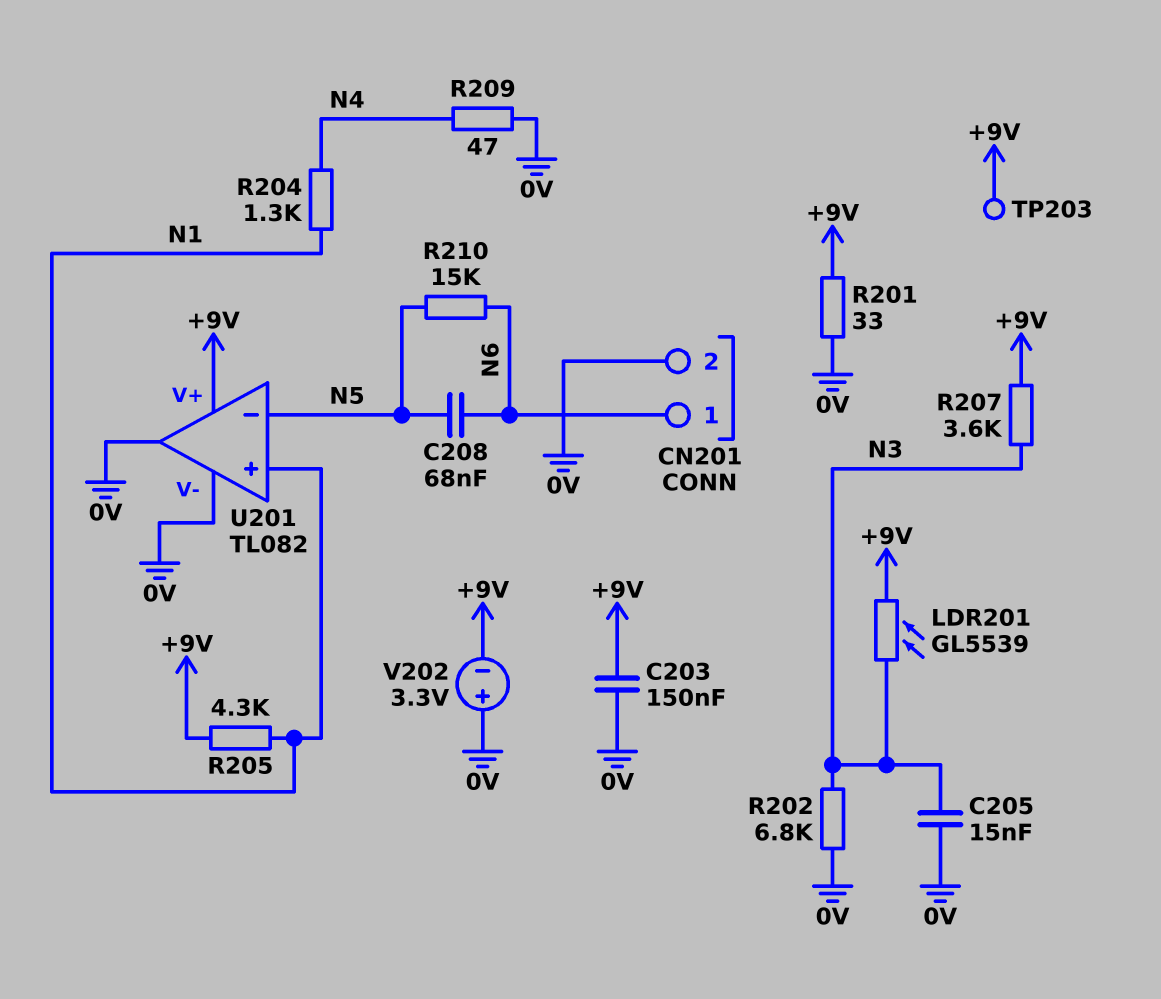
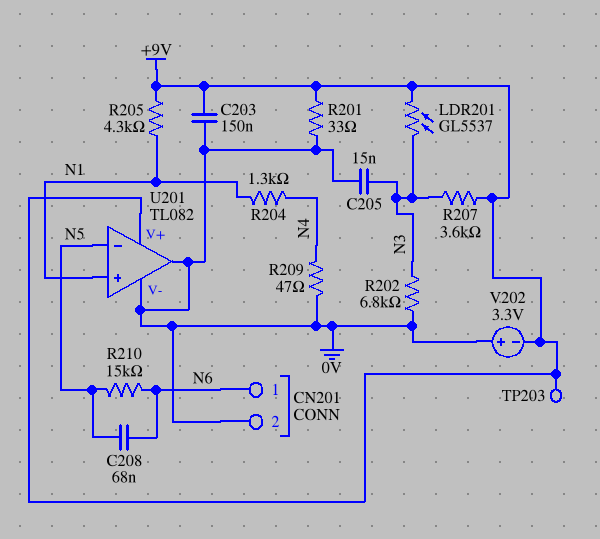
LDR201: GL5539 (+9V, N3) -> GL5537 (+9V, N3)

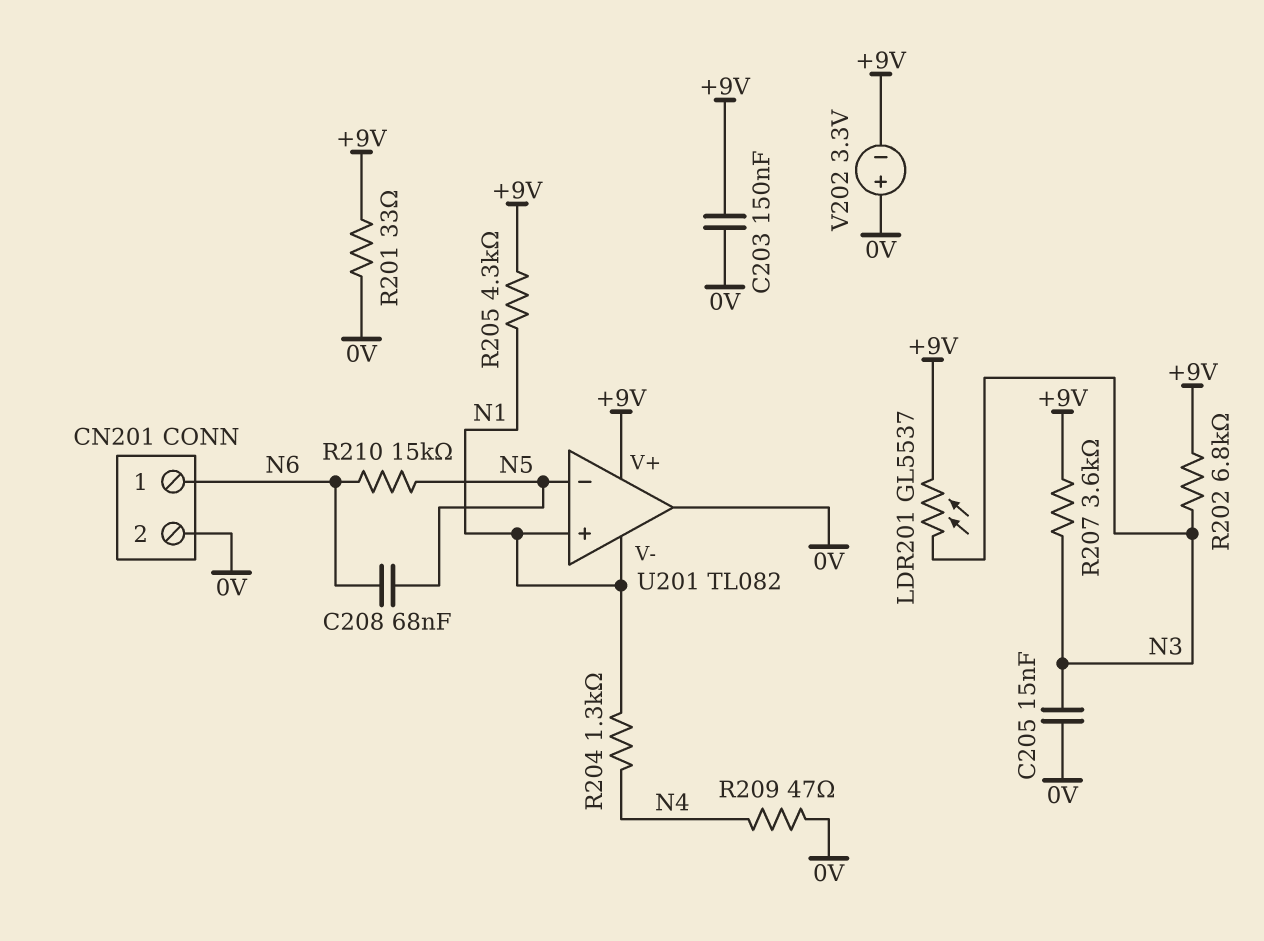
R202: 6.8k (0V, N3) -> 6.8k (+9V, N3)
TP203: test point (+9V) -> none
U201 pin V-: 0V -> N1

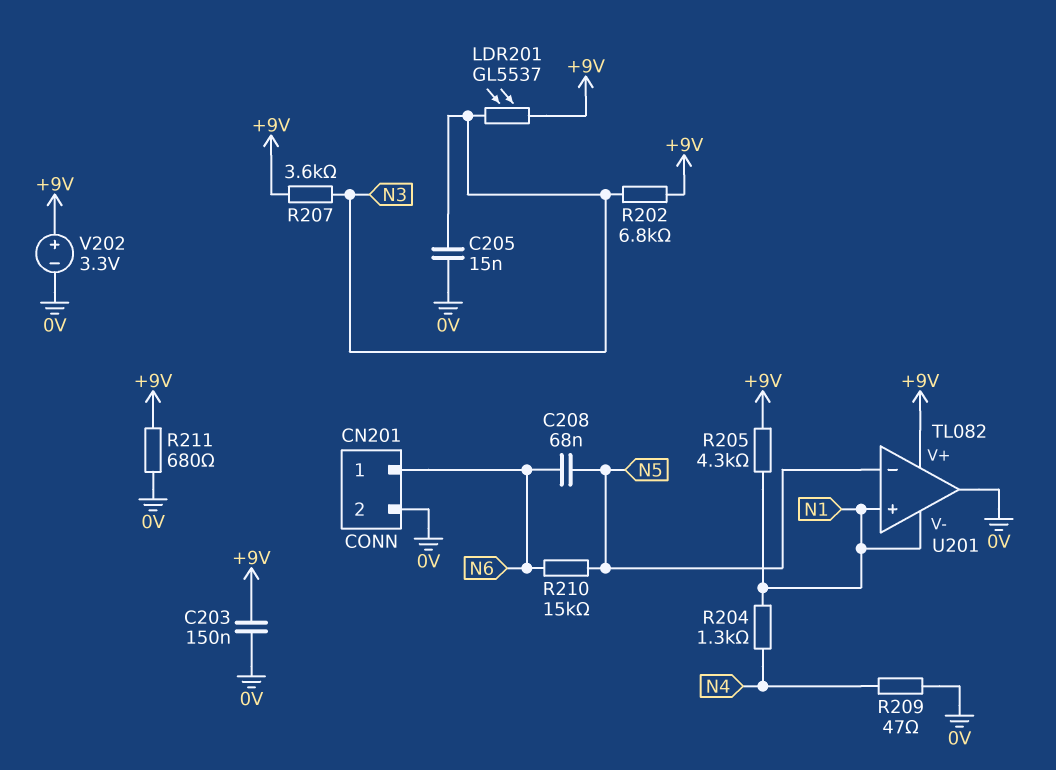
R201: 33 (+9V, 0V) -> none
R211: none -> 680 (+9V, 0V)
V202: 3.3V (plus 0V, minus +9V) -> 3.3V (plus +9V, minus 0V)

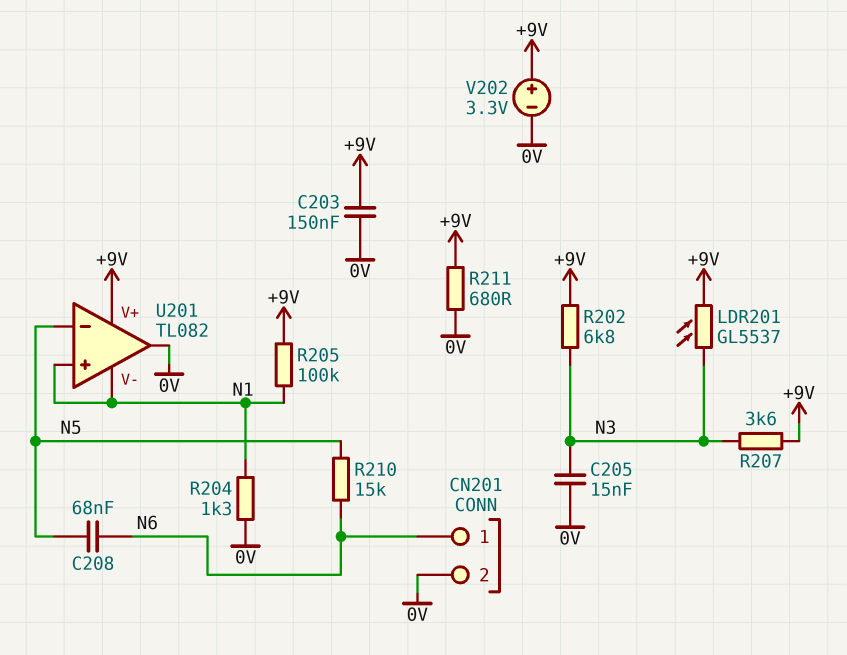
R204: 1.3k (N1, N4) -> 1.3k (0V, N1)
R205: 4.3k (+9V, N1) -> 100k (+9V, N1)
R209: 47 (0V, N4) -> none

